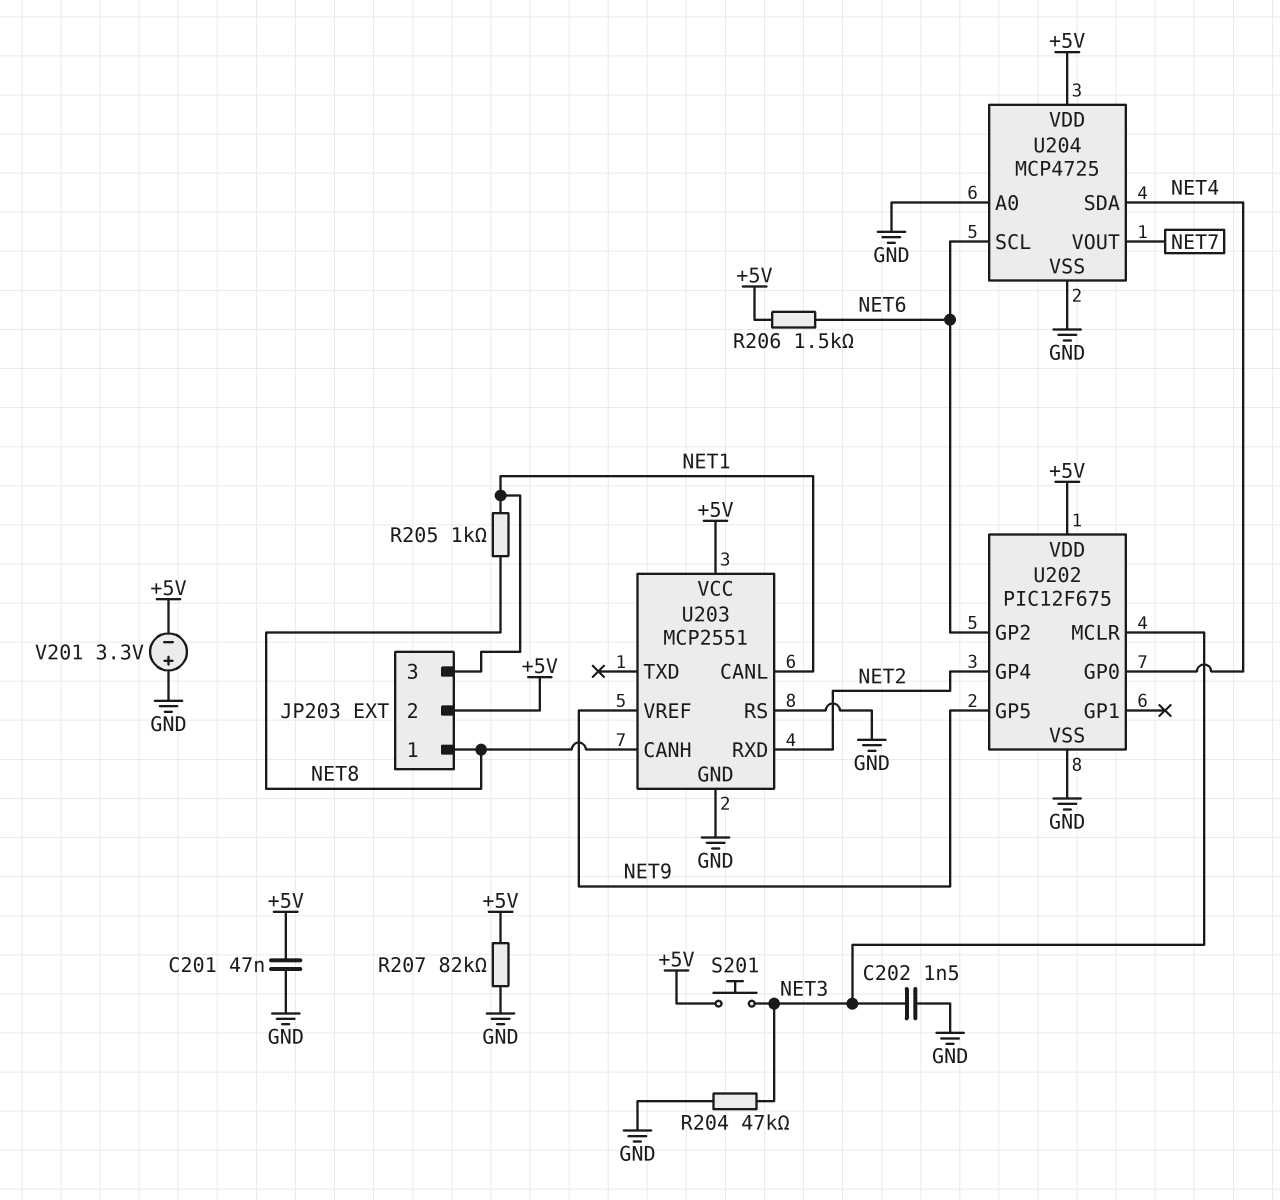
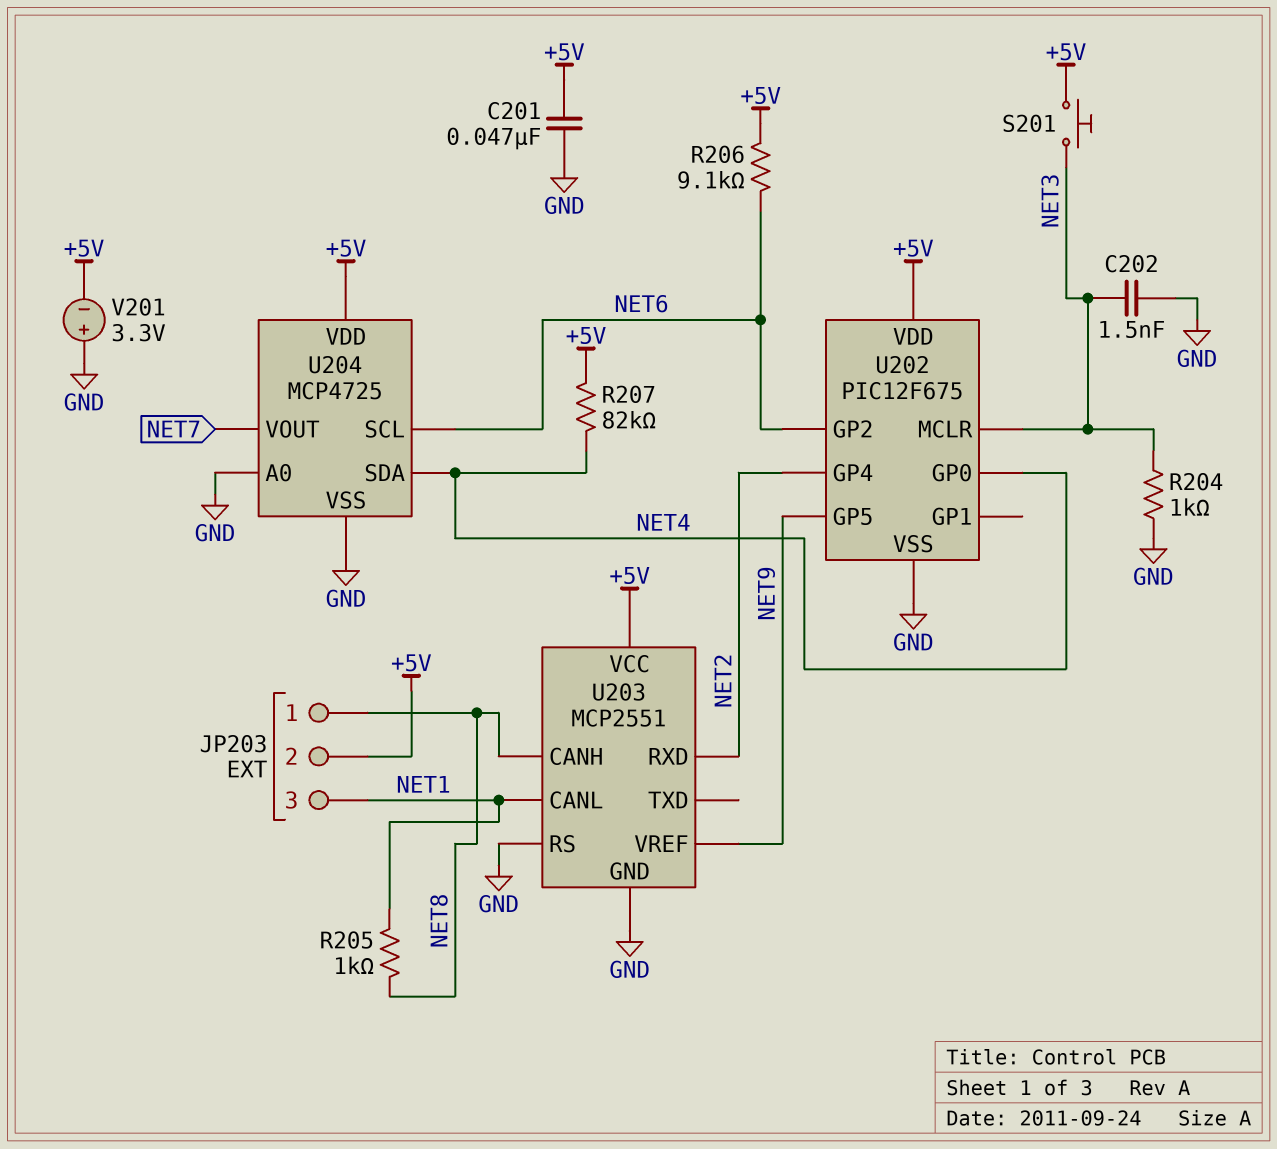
R204: 47k (GND, NET3) -> 1k (GND, NET3)
R206: 1.5k (+5V, NET6) -> 9.1k (+5V, NET6)
R207: 82k (+5V, GND) -> 82k (+5V, NET4)

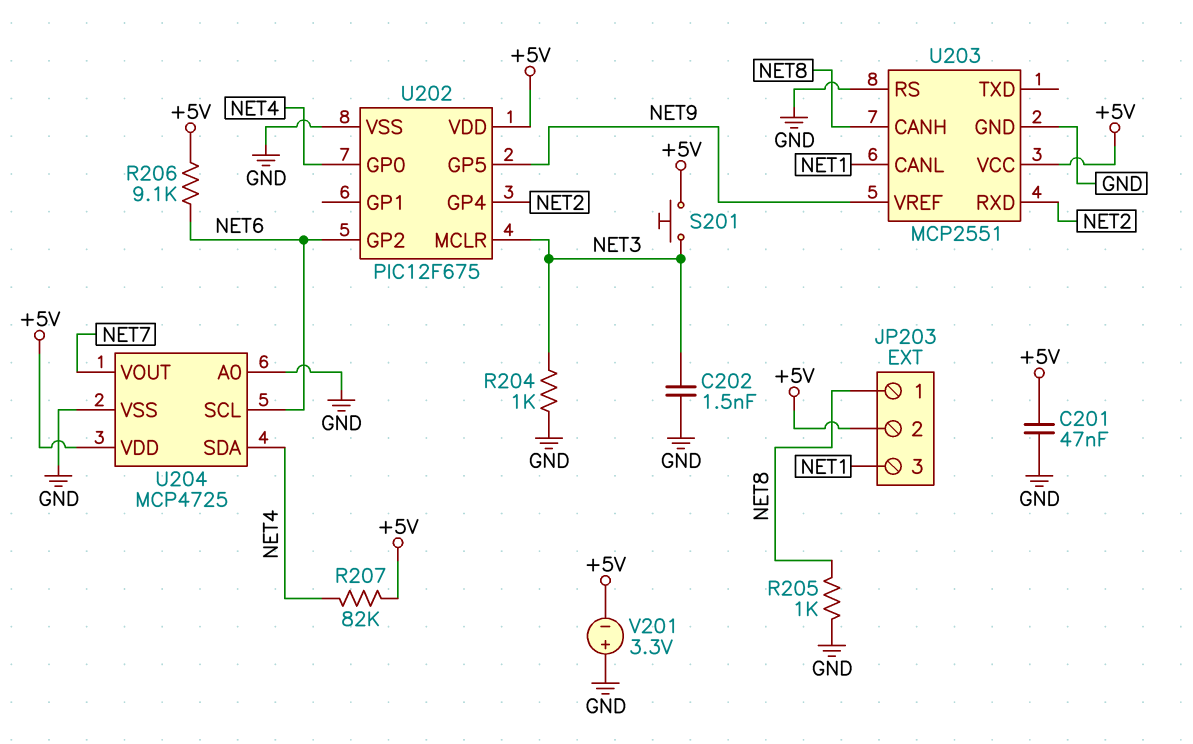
R205: 1k (NET1, NET8) -> 1k (GND, NET8)

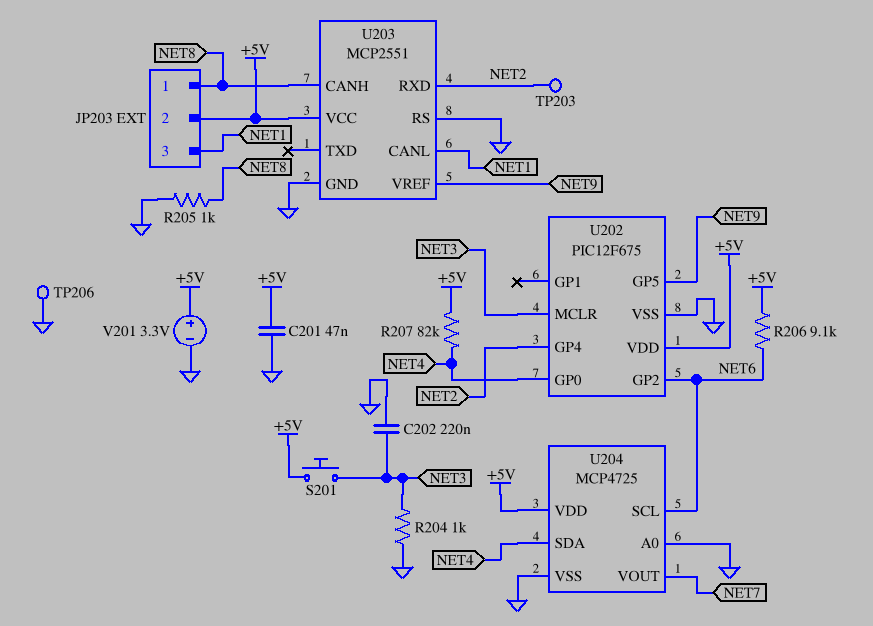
C202: 1.5nF (GND, NET3) -> 220nF (GND, NET3)
TP203: none -> test point (NET2)
TP206: none -> test point (GND)
V201: 3.3V (plus GND, minus +5V) -> 3.3V (plus +5V, minus GND)

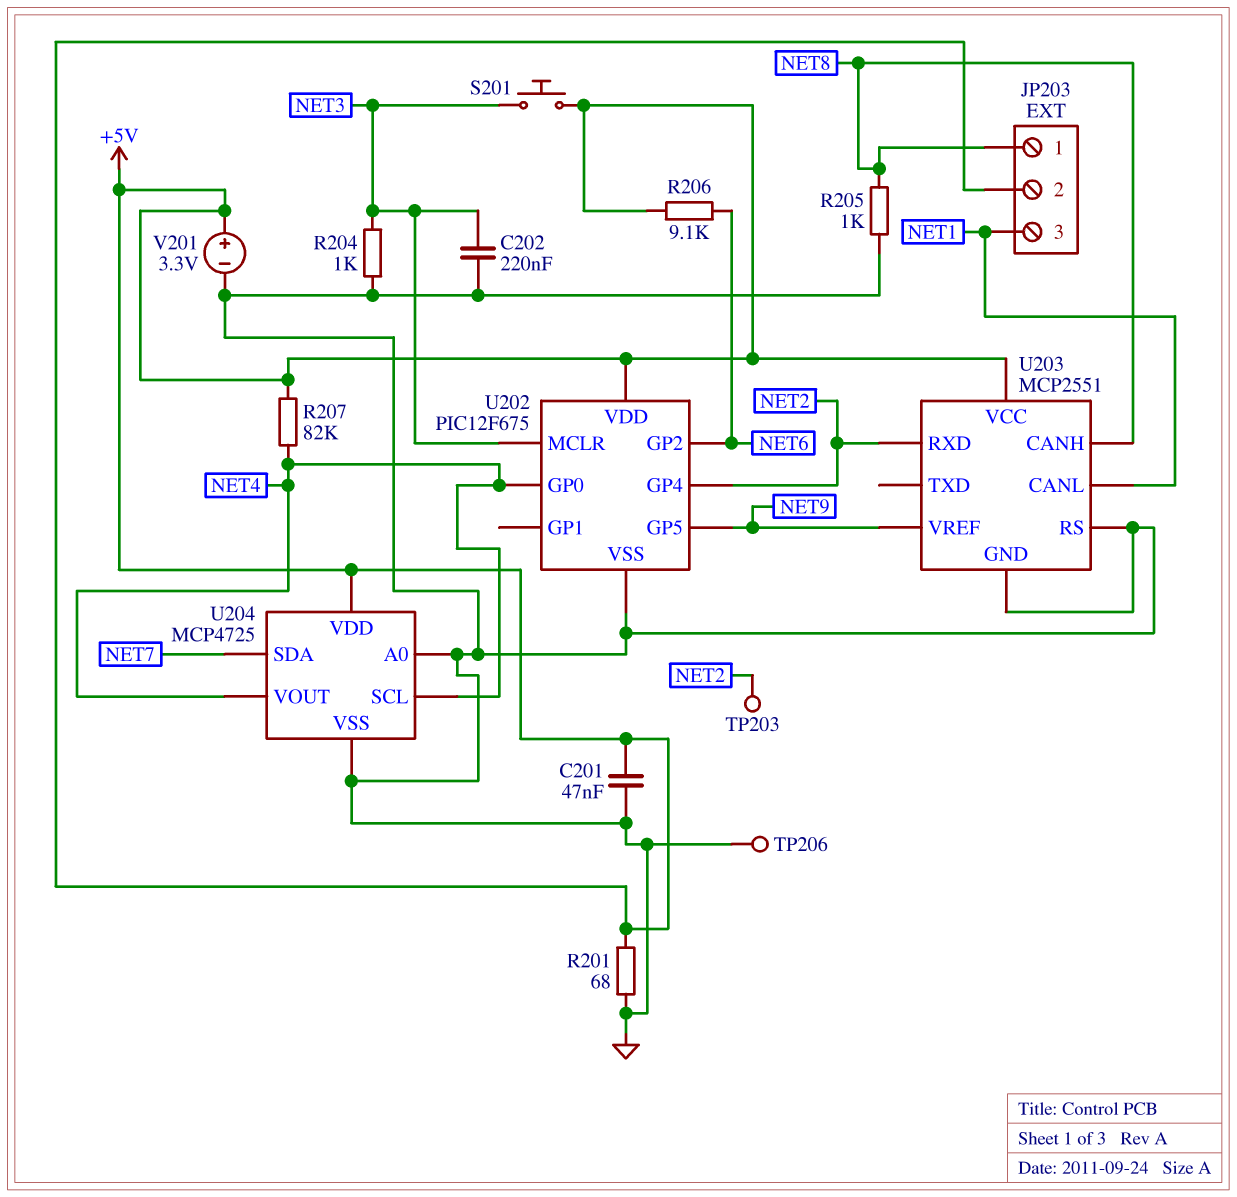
R201: none -> 68 (+5V, GND)
U204 pin SCL: NET6 -> NET4
U204 pin SDA: NET4 -> NET7
U204 pin VOUT: NET7 -> NET4

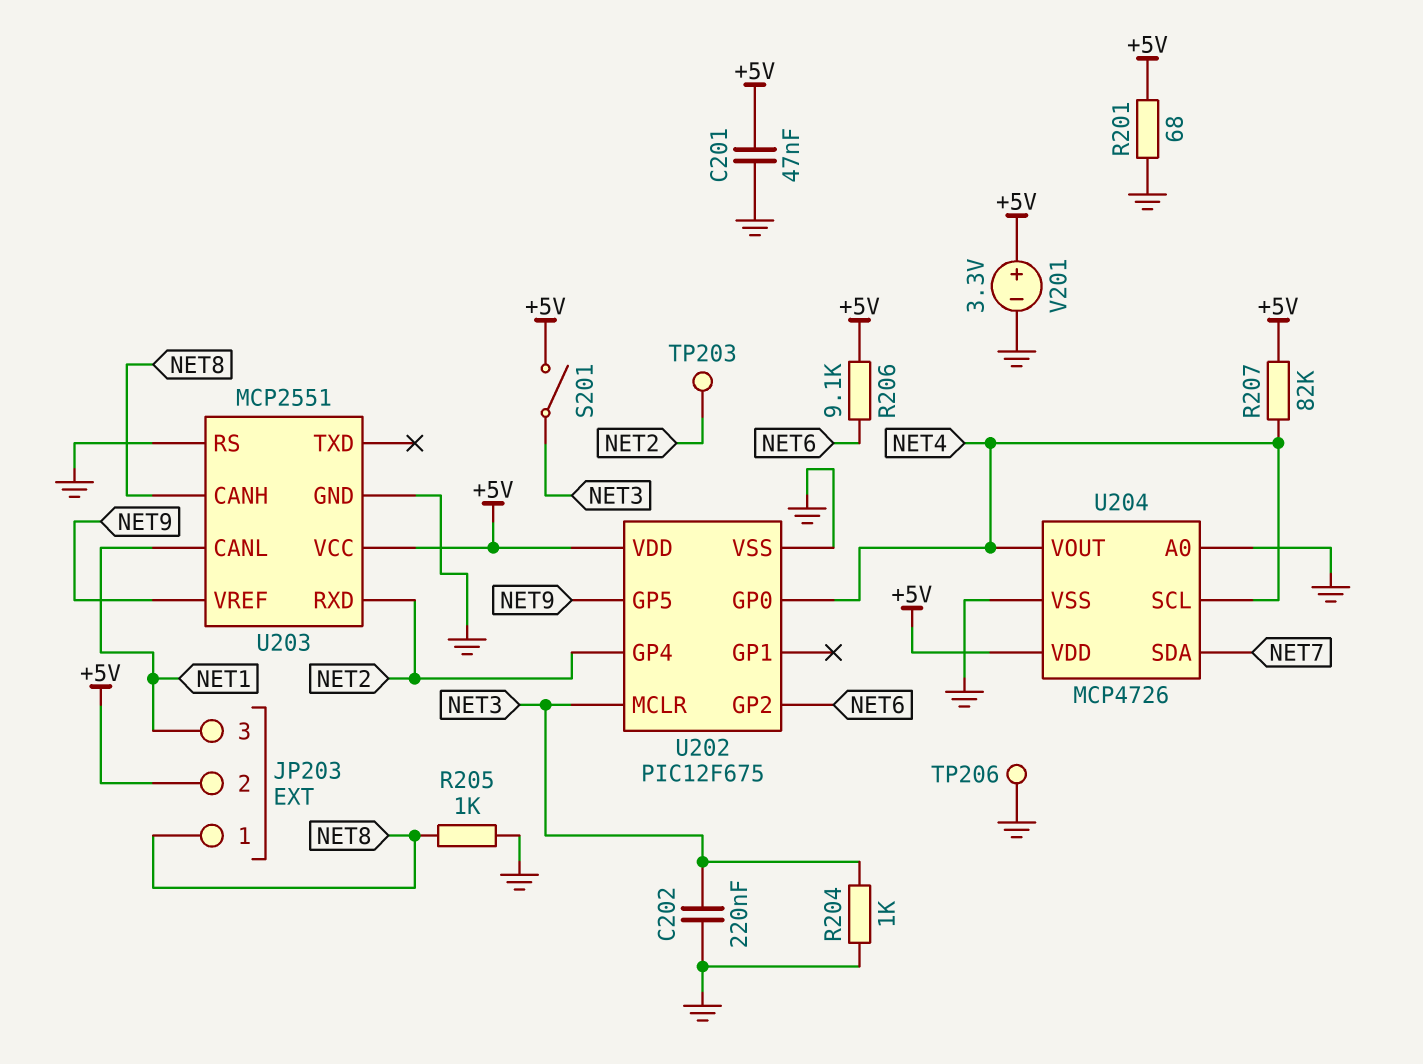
S201: button (+5V, NET3) -> switch (+5V, NET3)
U204: MCP4725 -> MCP4726

